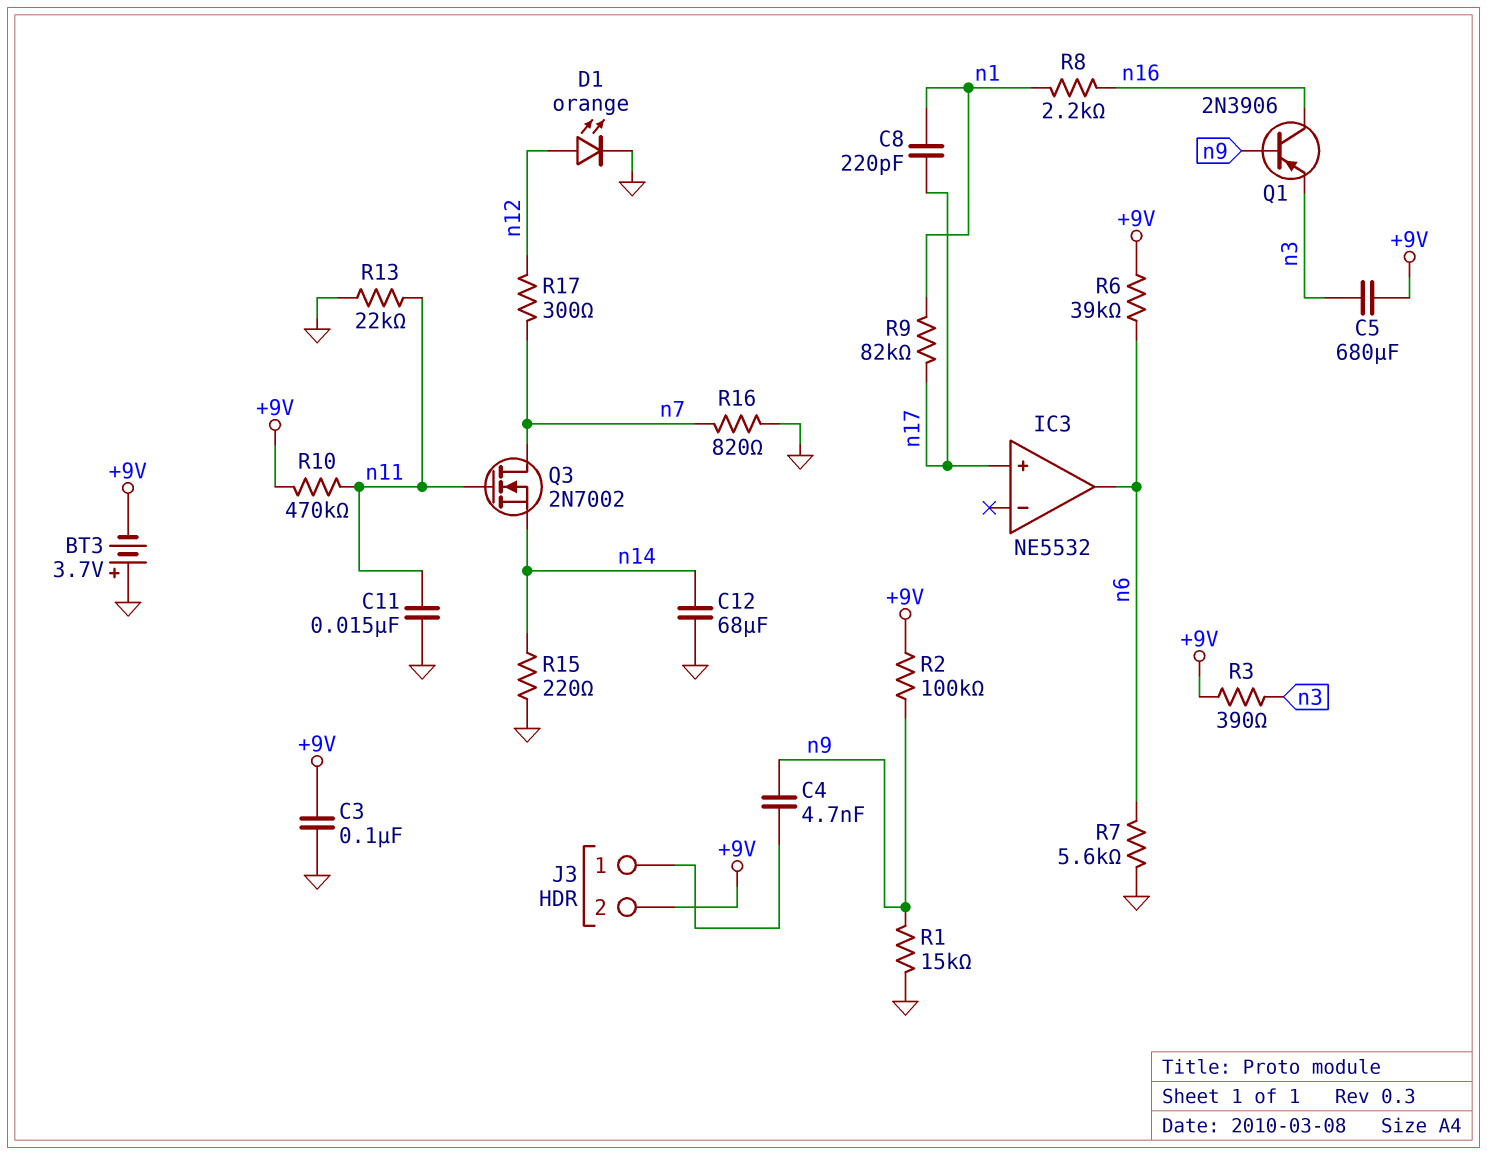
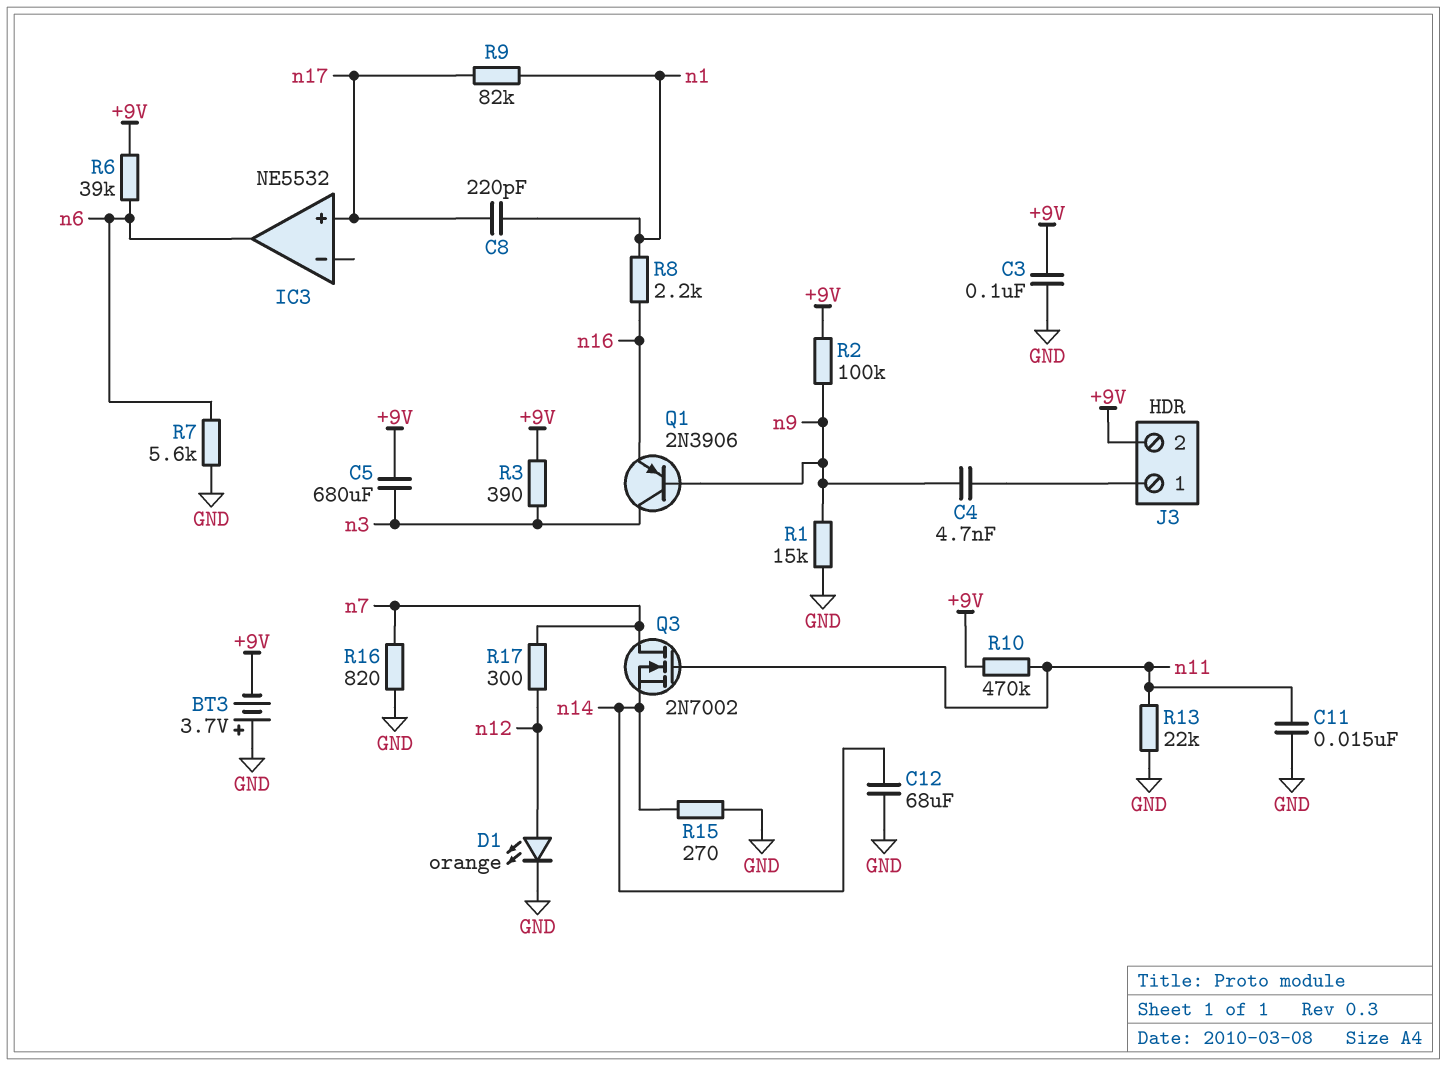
Q1: PNP 2N3906 (B n9, C n16, E n3) -> PNP 2N3906 (B n9, C n3, E n16)
R15: 220 (GND, n14) -> 270 (GND, n14)

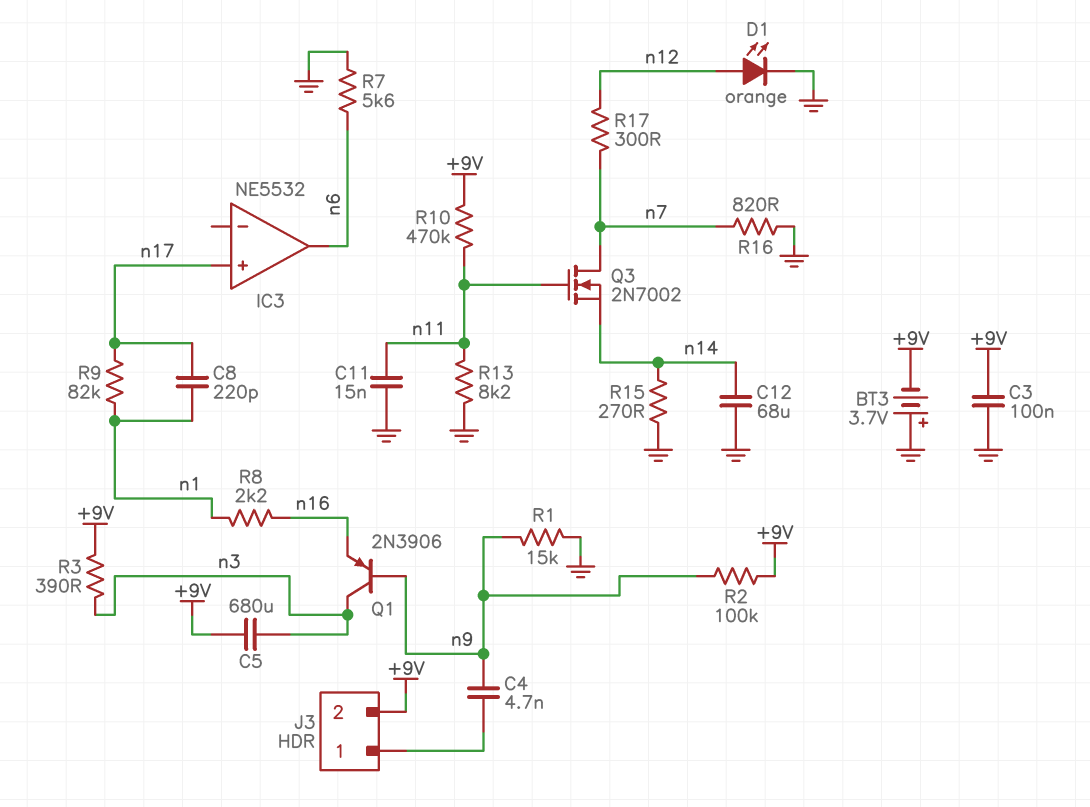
R6: 39k (+9V, n6) -> none
R13: 22k (GND, n11) -> 8.2k (GND, n11)

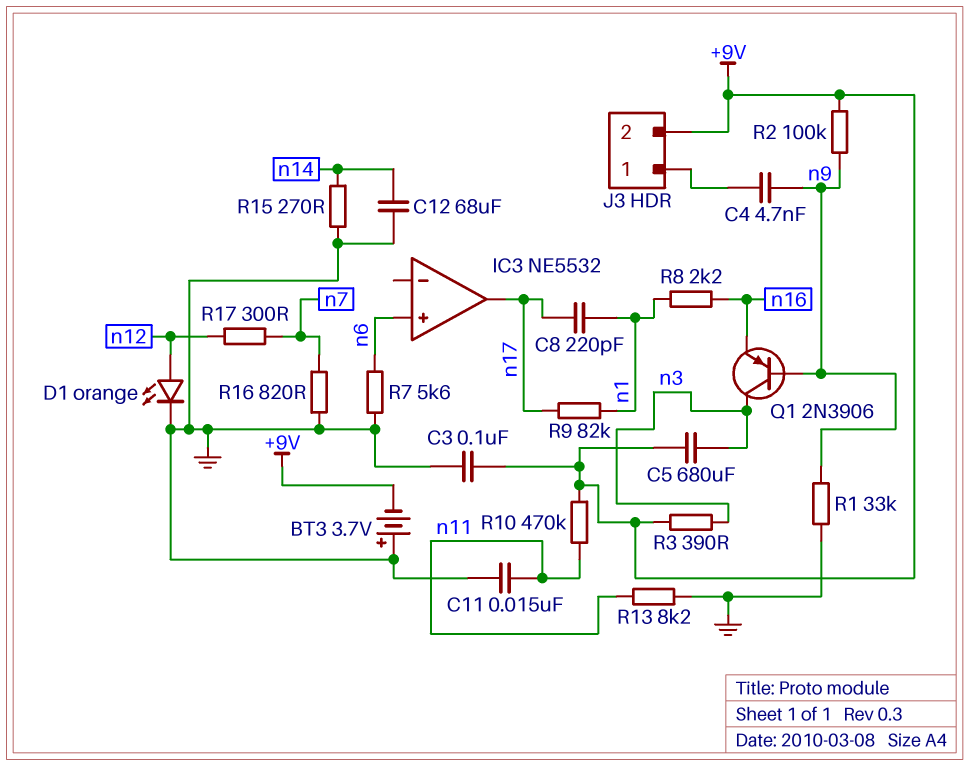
IC3 pin in+: n17 -> n6
IC3 pin out: n6 -> n17
Q3: NMOS 2N7002 (G n11, D n7, S n14) -> none
R1: 15k (GND, n9) -> 33k (GND, n9)

